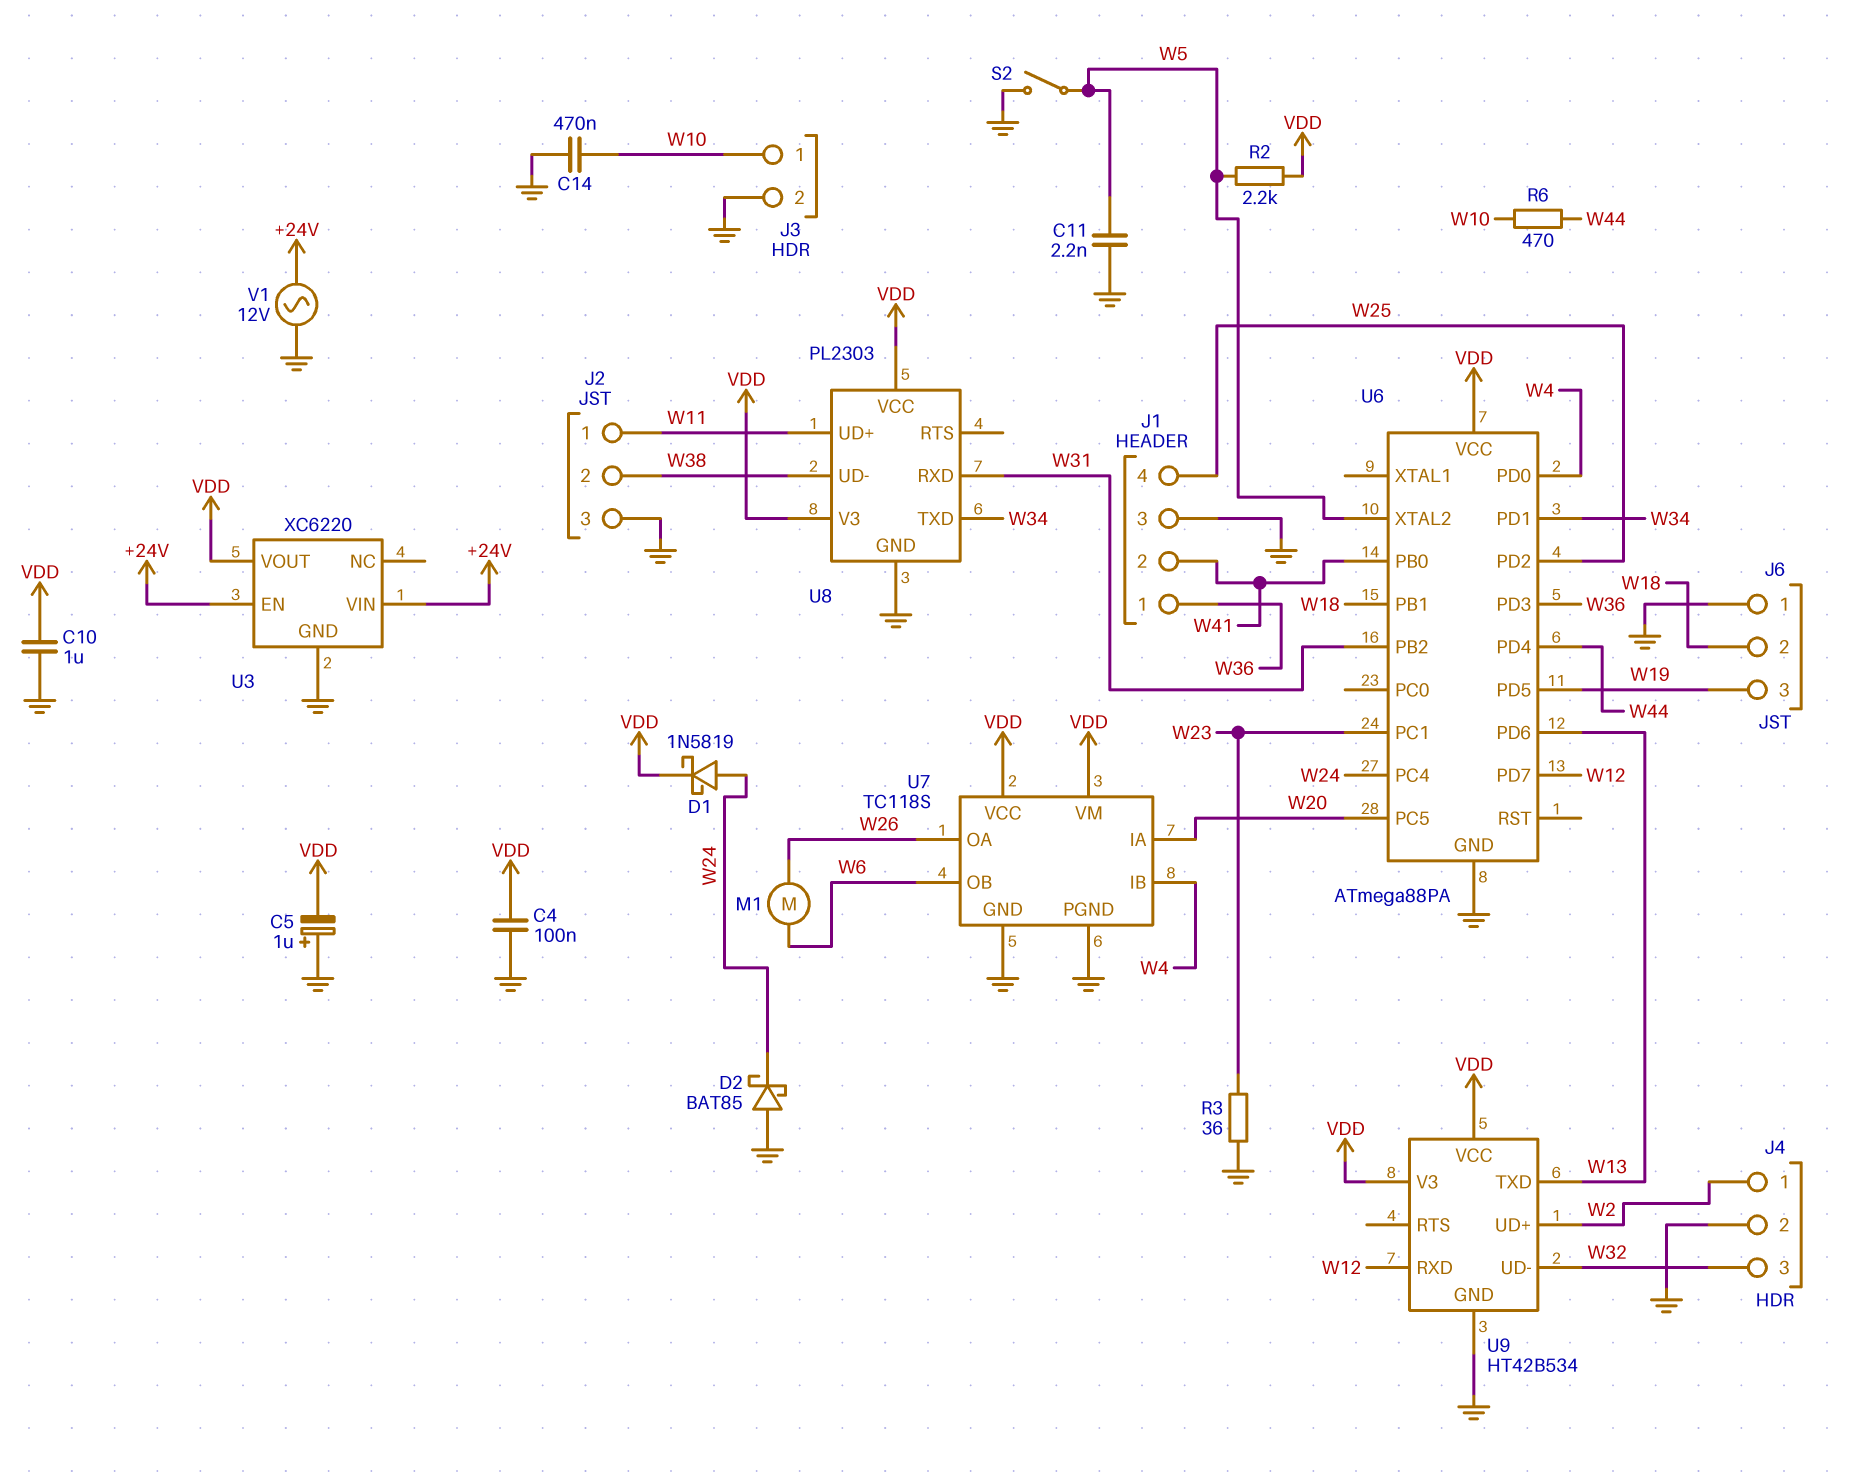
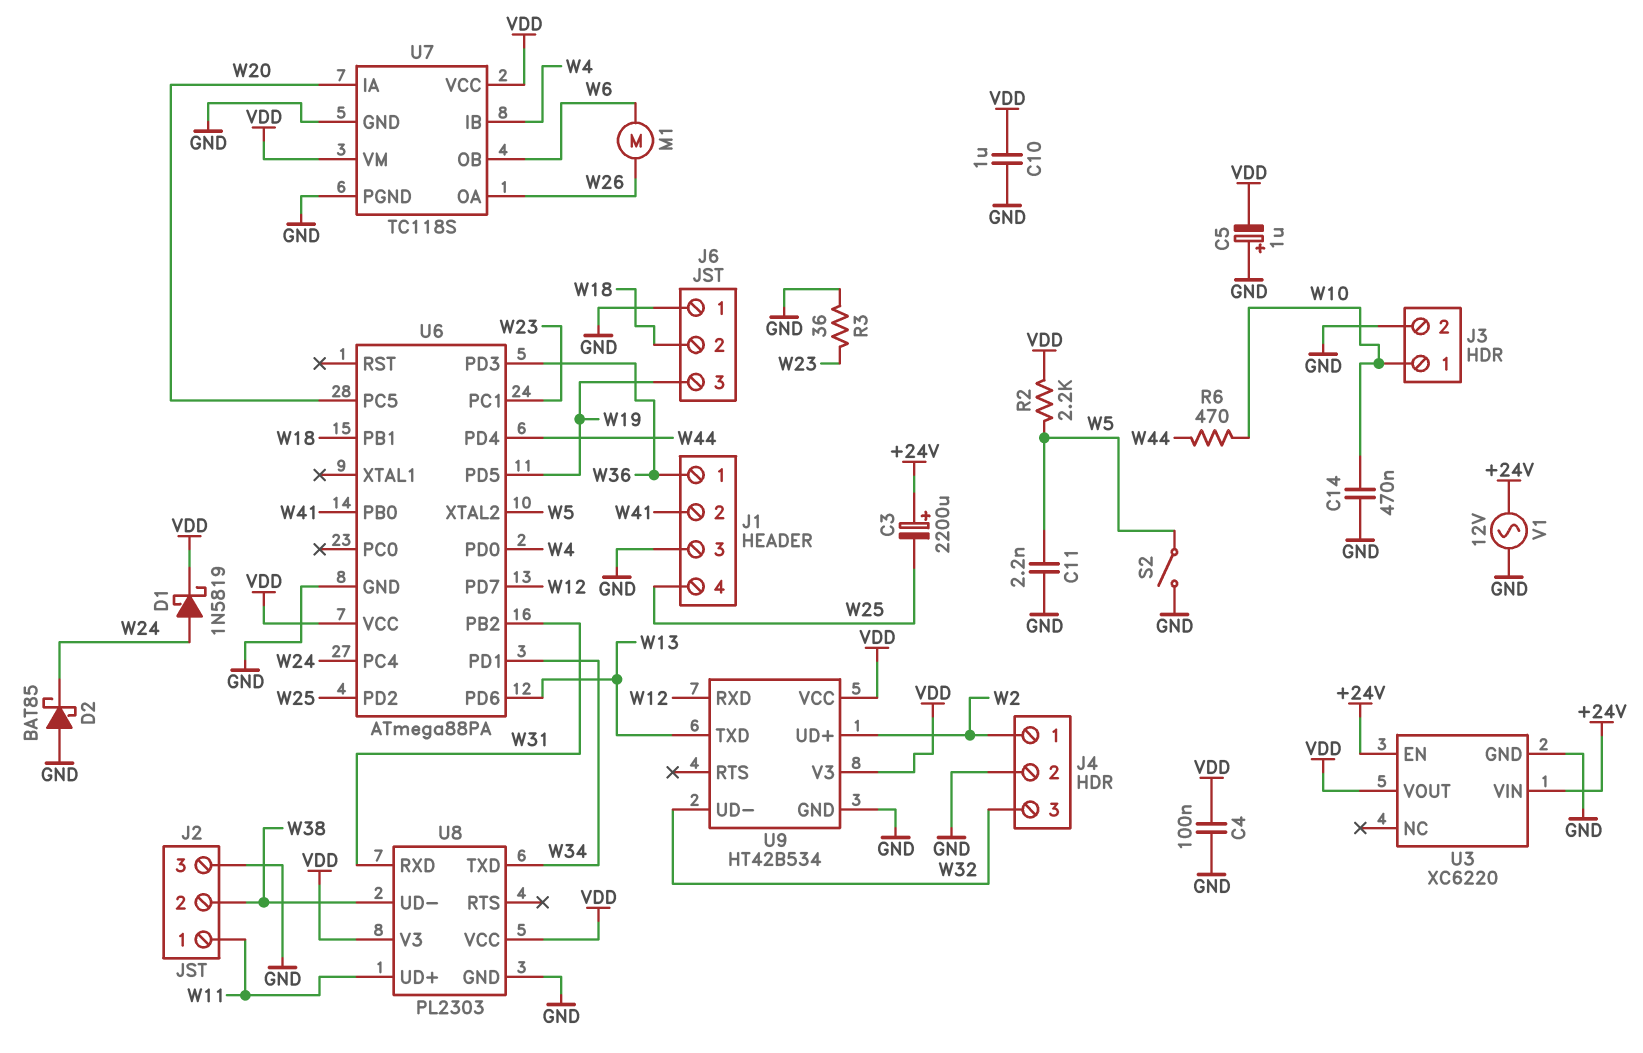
C3: none -> 2200uF (plus +24V, minus W25)

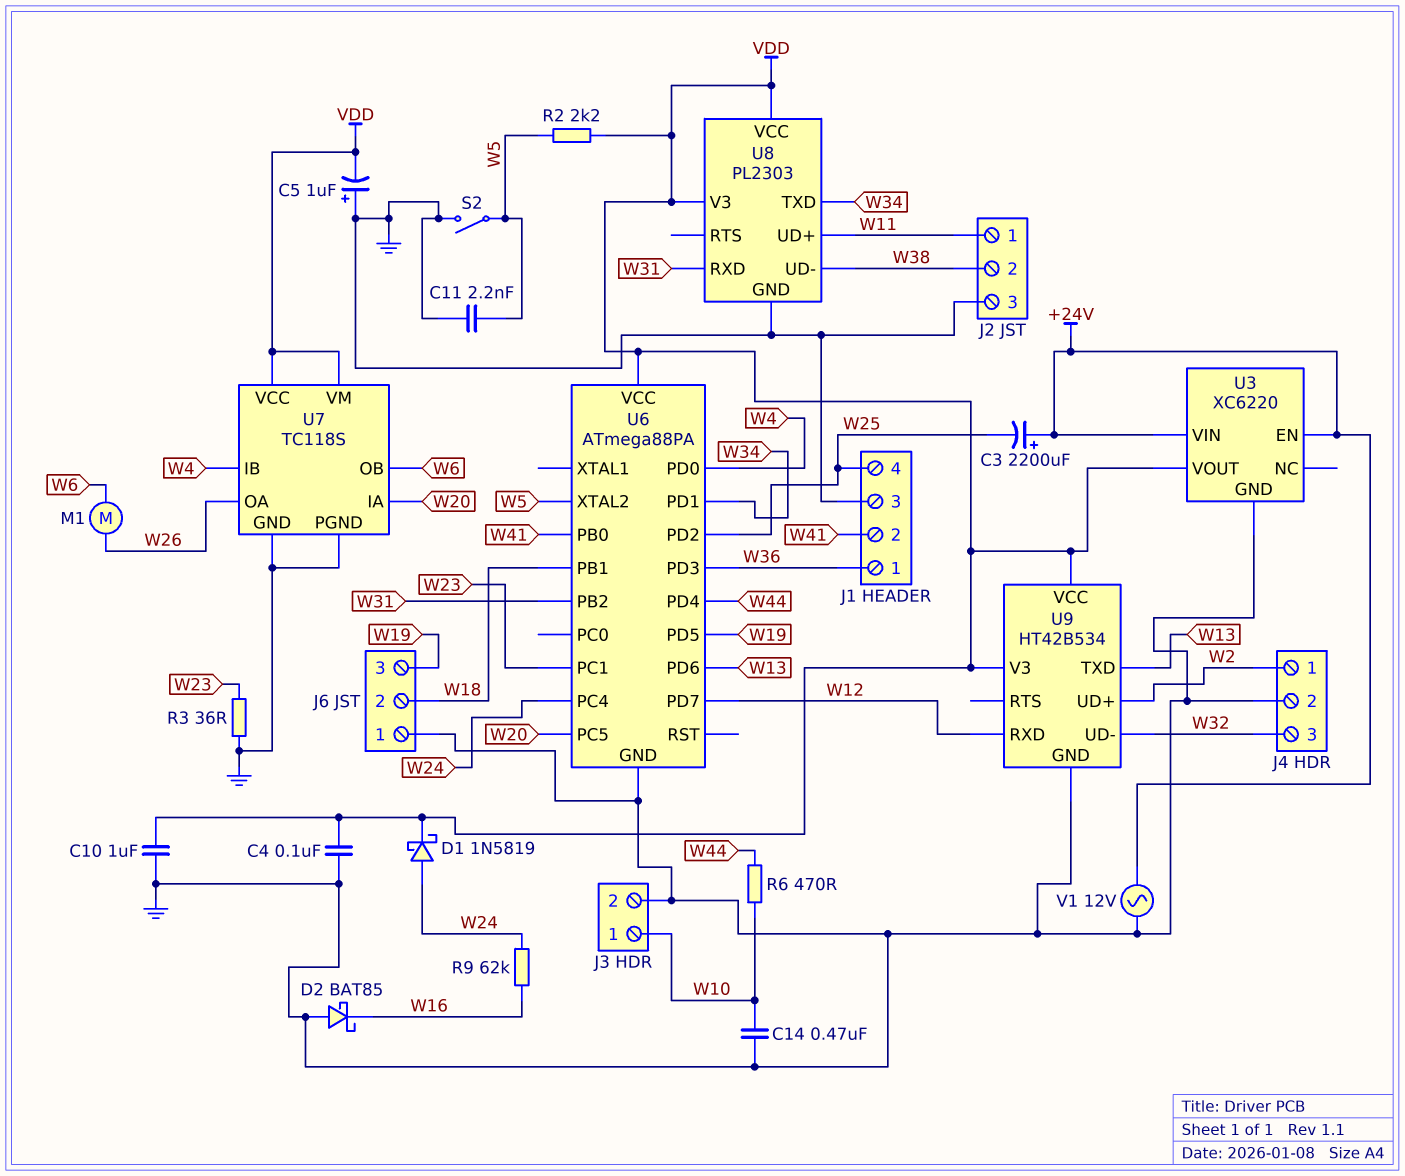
D2: schottky BAT85 (A GND, K W24) -> schottky BAT85 (A GND, K W16)
R9: none -> 62k (W16, W24)

